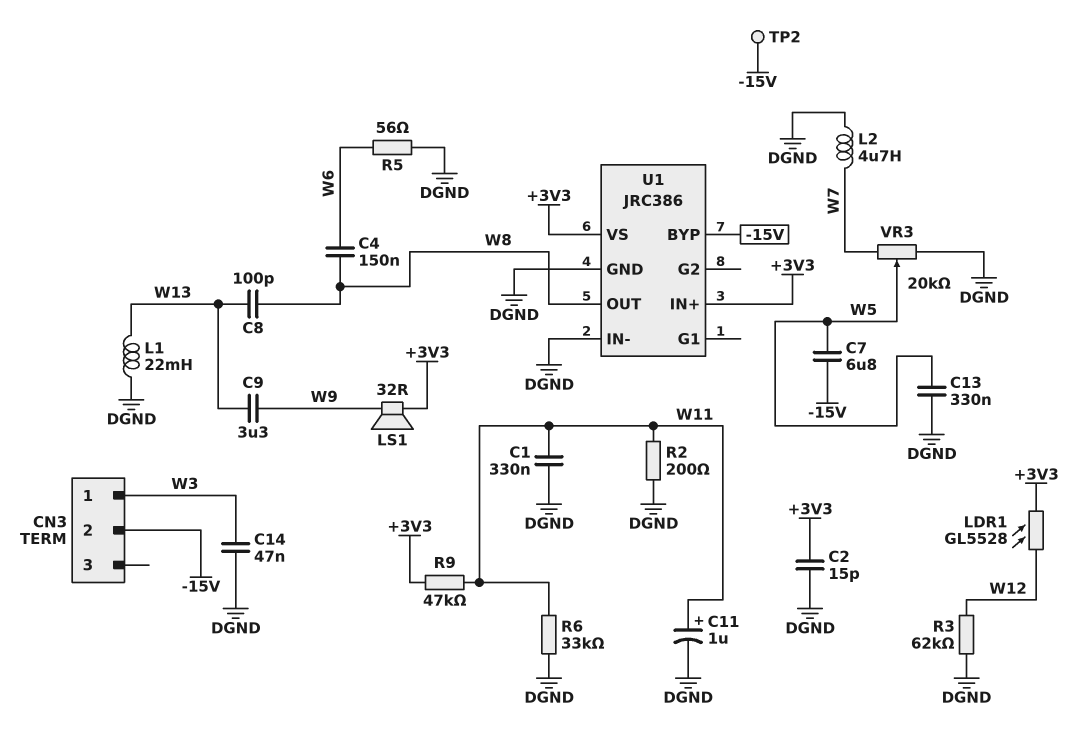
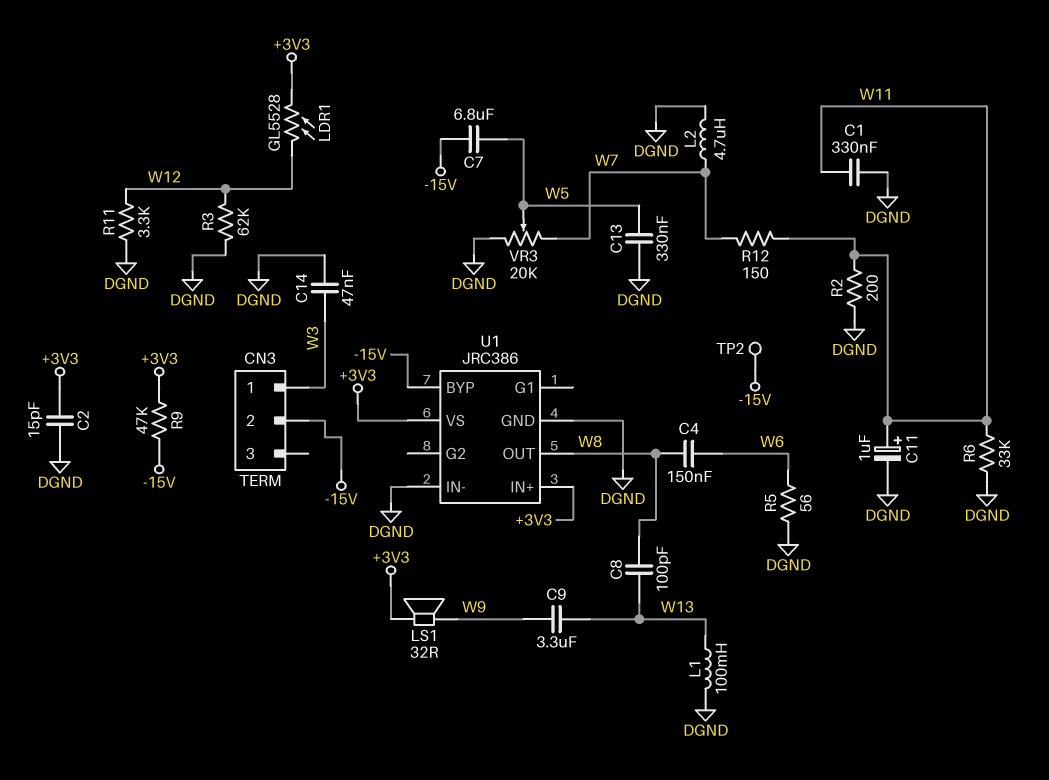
L1: 22mH (DGND, W13) -> 100mH (DGND, W13)
R9: 47k (+3V3, W11) -> 47k (+3V3, -15V)
R11: none -> 3.3k (DGND, W12)
R12: none -> 150 (W7, W11)

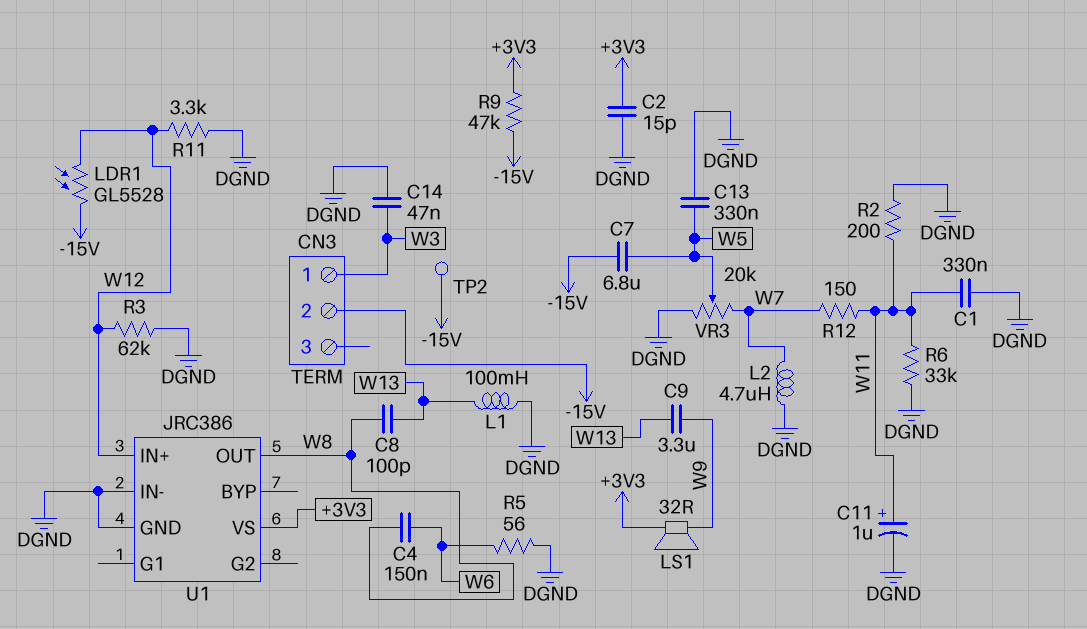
LDR1: GL5528 (+3V3, W12) -> GL5528 (-15V, W12)
U1 pin BYP: -15V -> none
U1 pin IN+: +3V3 -> W12

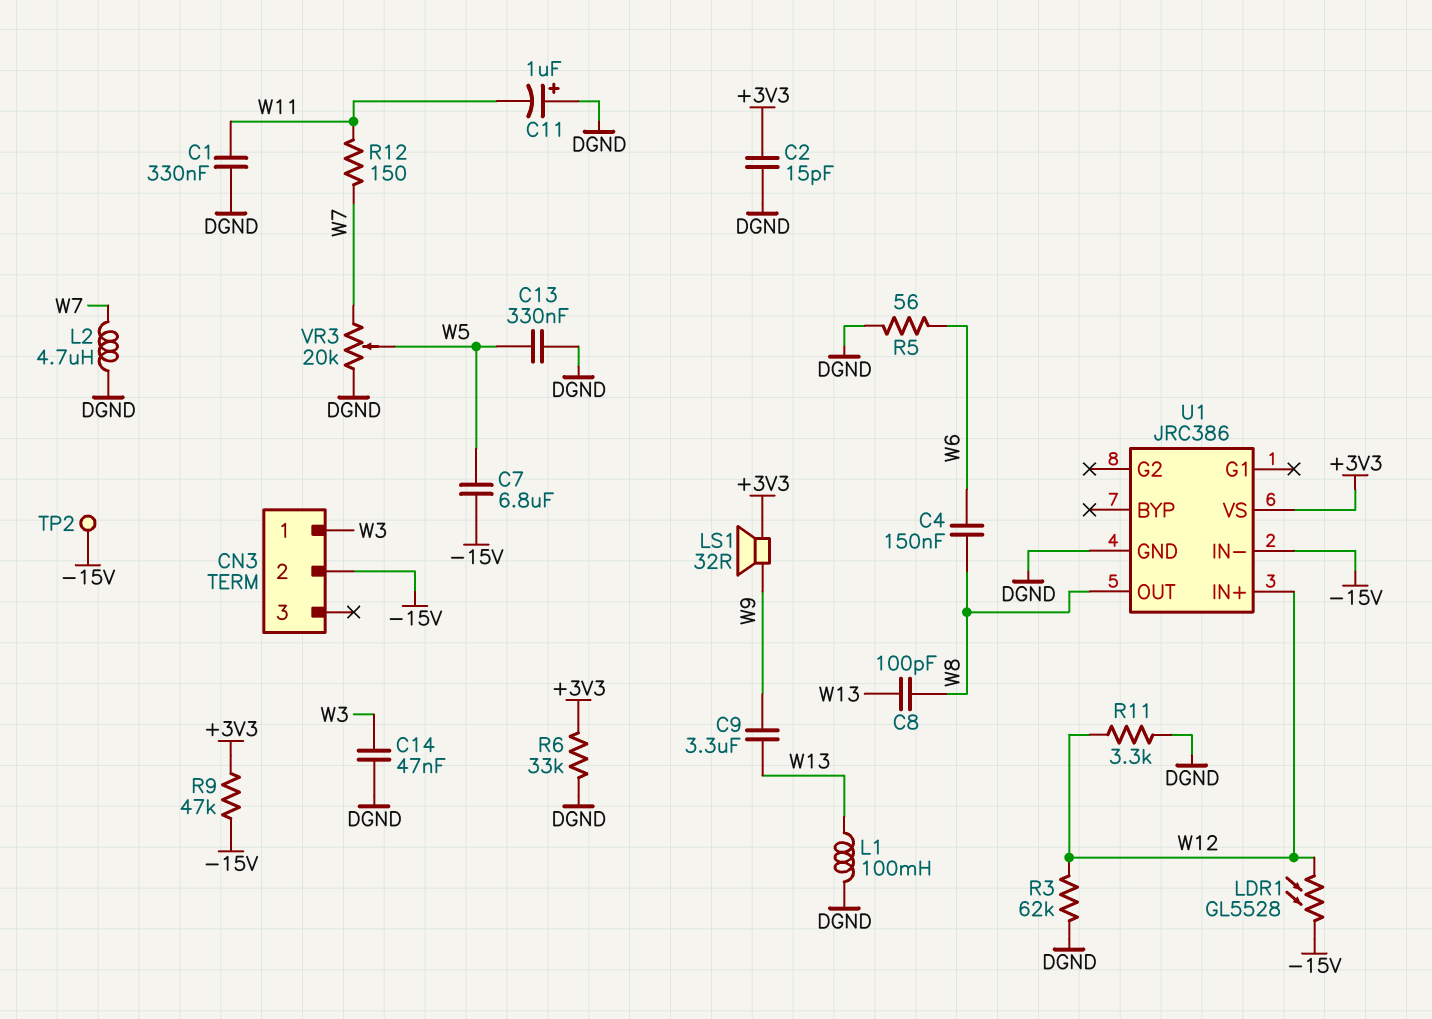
C11: 1uF (plus W11, minus DGND) -> 1uF (plus DGND, minus W11)
R2: 200 (DGND, W11) -> none
R6: 33k (DGND, W11) -> 33k (+3V3, DGND)
U1 pin IN-: DGND -> -15V

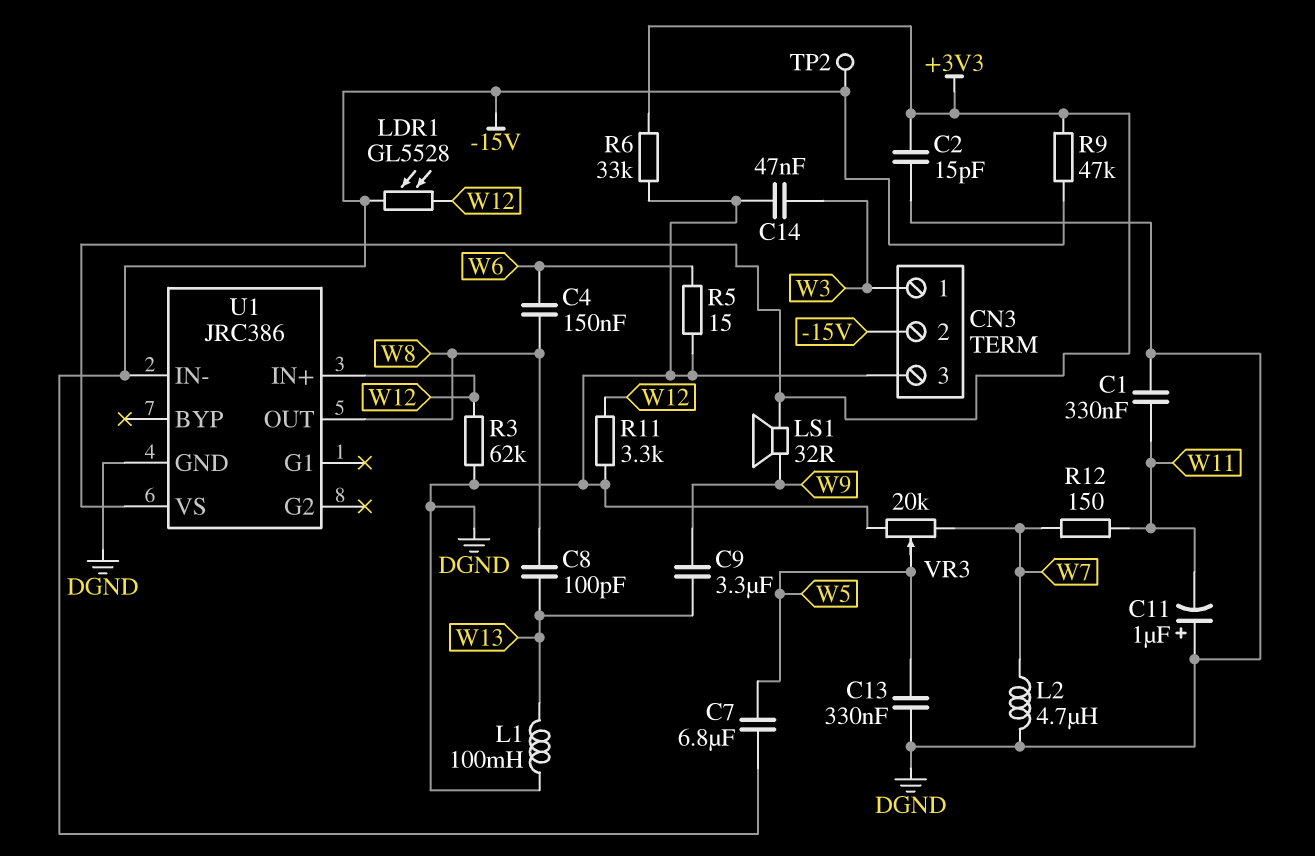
CN3 pin 3: none -> DGND
R5: 56 (DGND, W6) -> 15 (DGND, W6)

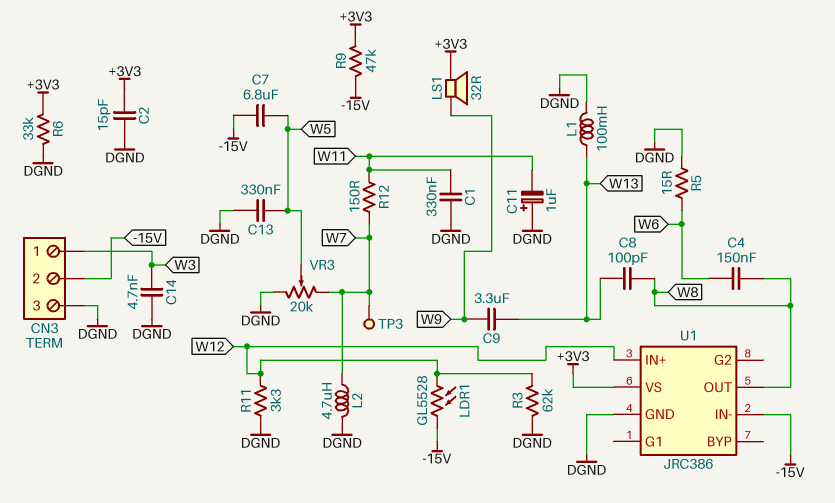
C14: 47nF (DGND, W3) -> 4.7nF (DGND, W3)
TP2: test point (-15V) -> none
TP3: none -> test point (W7)

